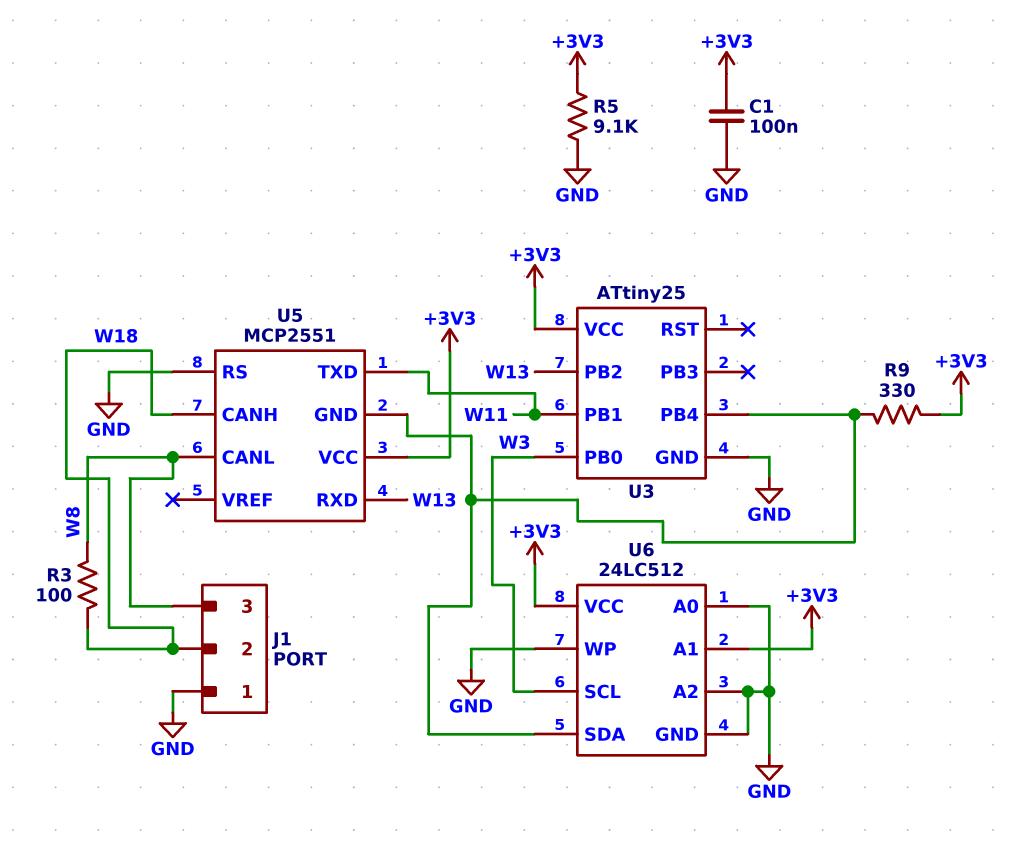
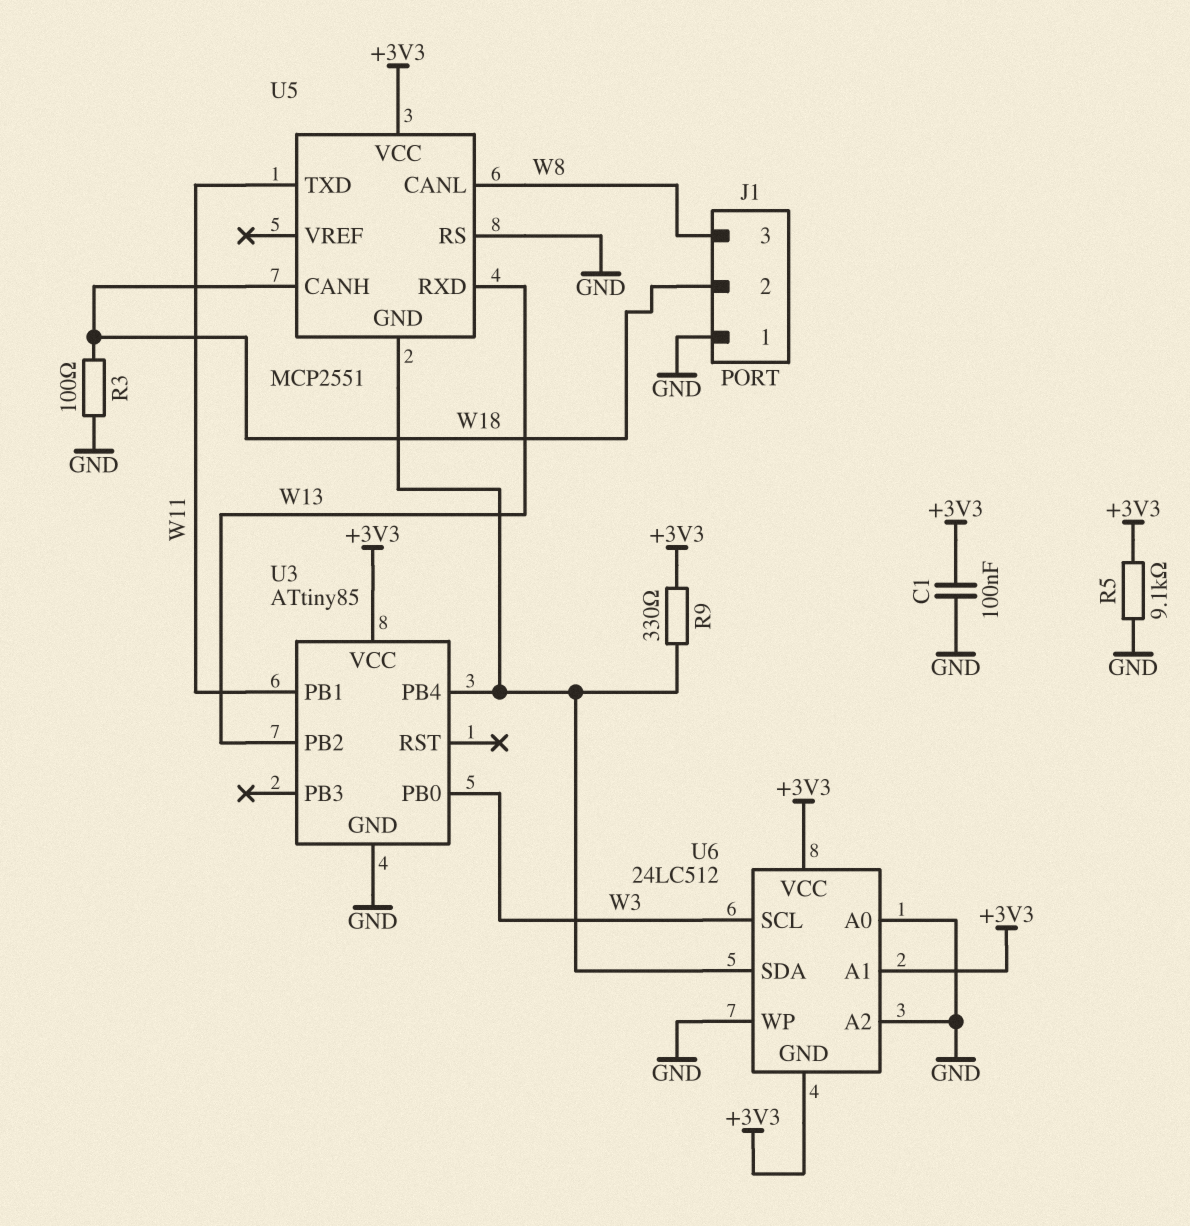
R3: 100 (W8, W18) -> 100 (GND, W18)
U3: ATtiny25 -> ATtiny85
U6 pin GND: GND -> +3V3

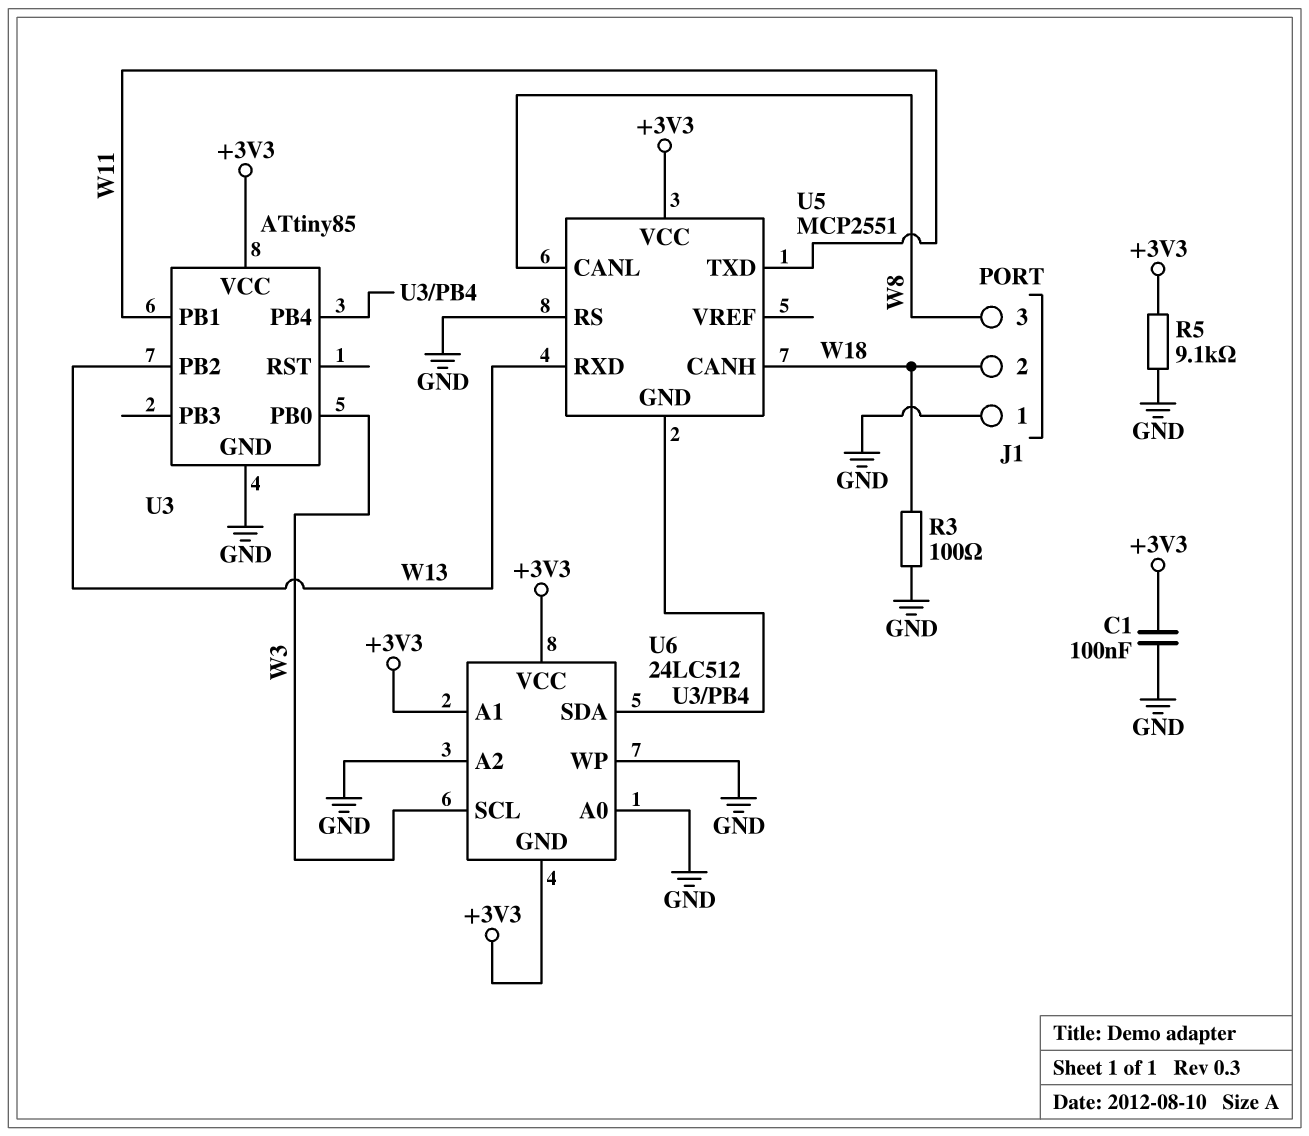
R9: 330 (+3V3, U3/PB4) -> none

